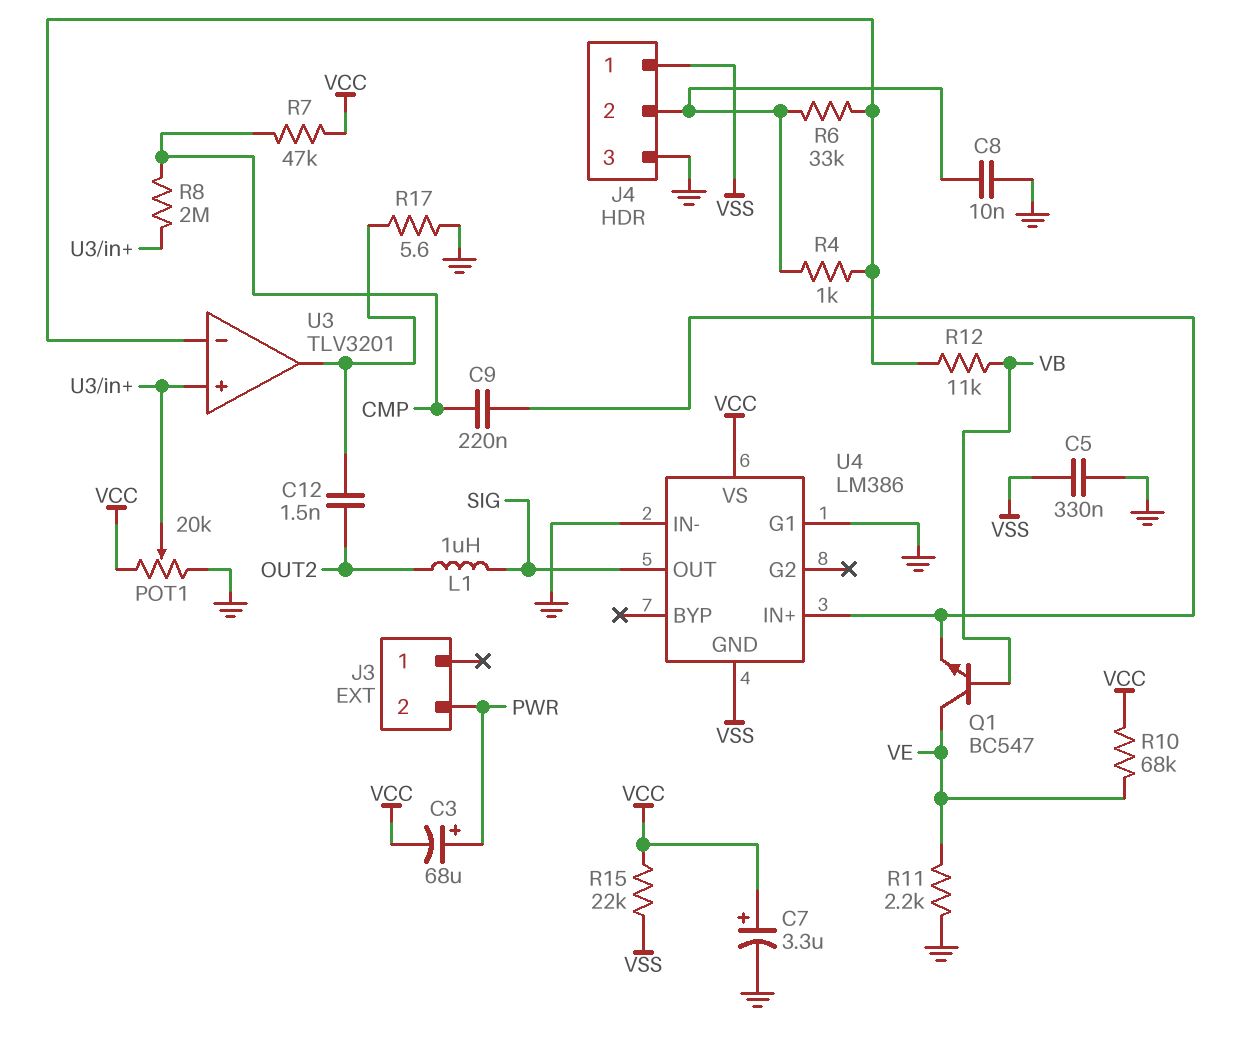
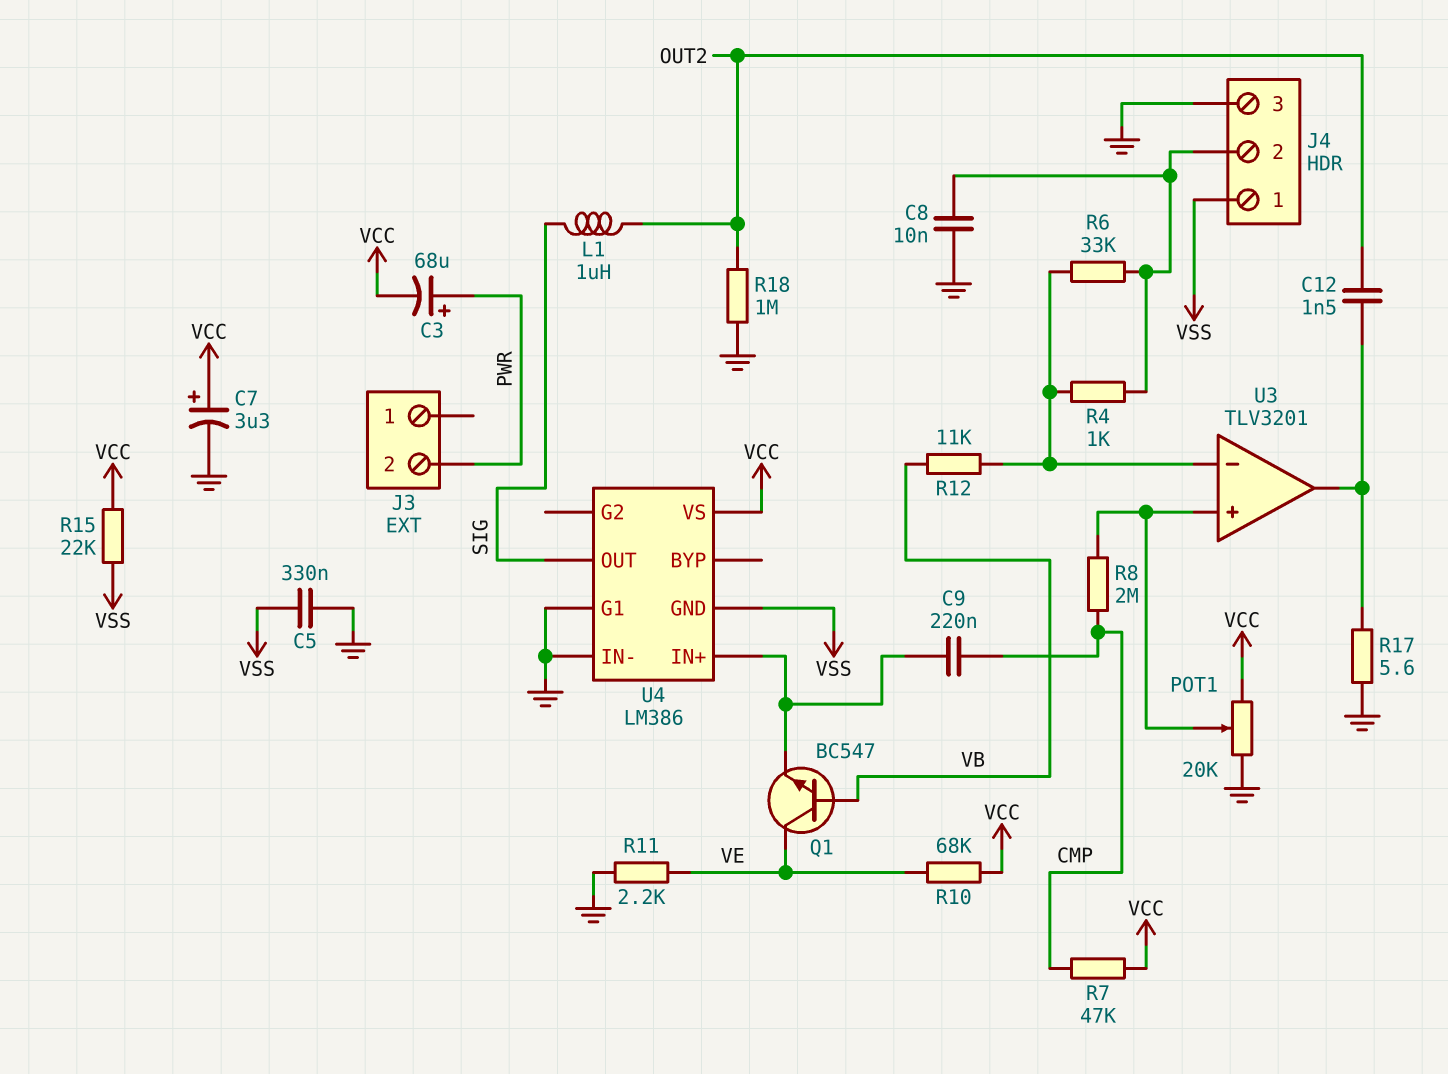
R18: none -> 1M (GND, OUT2)

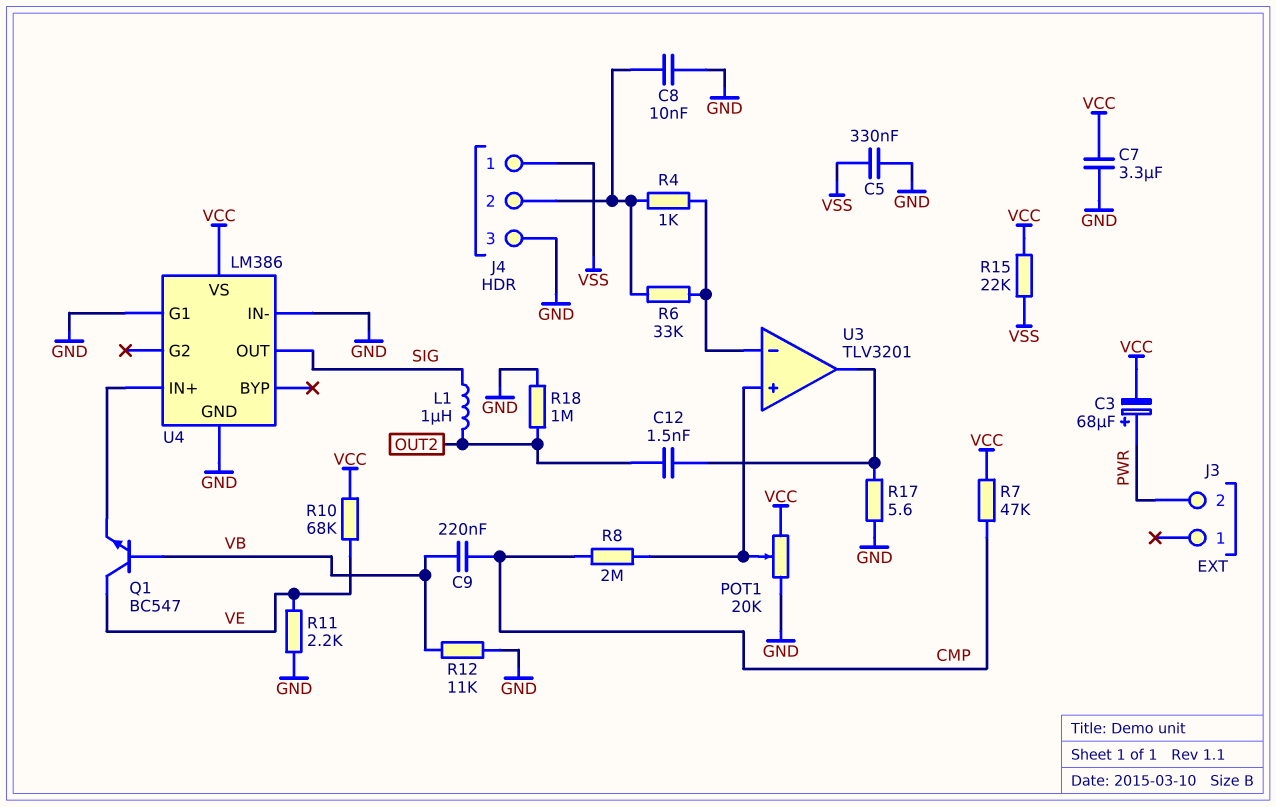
C7: 3.3uF (plus VCC, minus GND) -> 3.3uF (GND, VCC)
C9: 220nF (CMP, U4/IN+) -> 220nF (CMP, VB)
R12: 11k (U3/in-, VB) -> 11k (GND, VB)
U4 pin GND: VSS -> GND

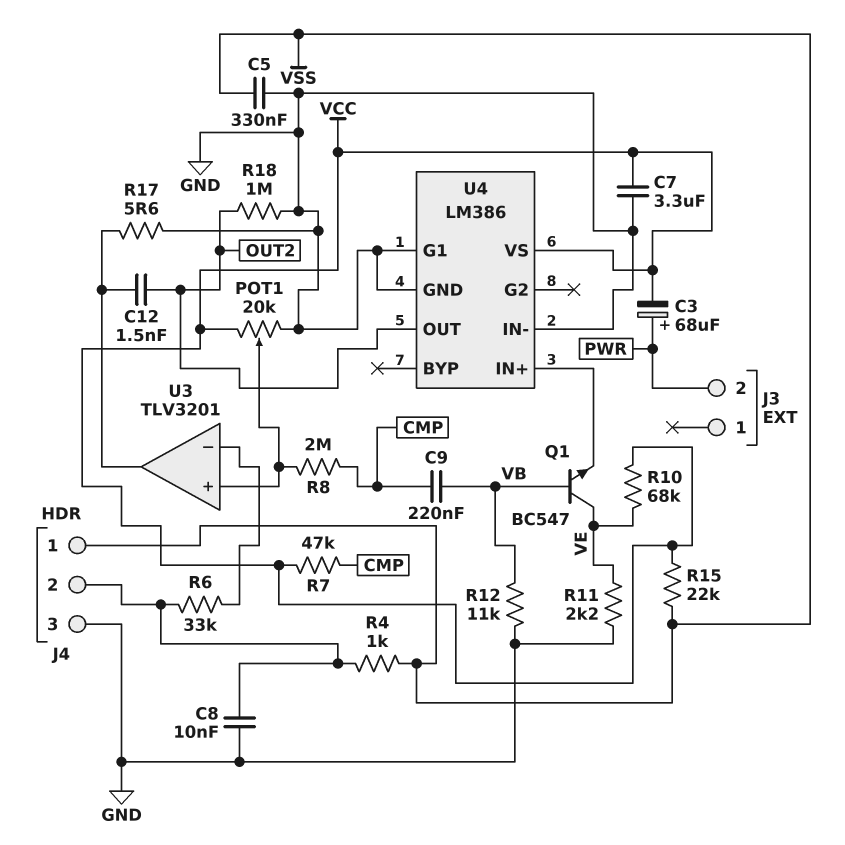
L1: 1uH (OUT2, SIG) -> none
R4: 1k (J4/2, U3/in-) -> 1k (J4/2, VSS)
U4 pin OUT: SIG -> OUT2

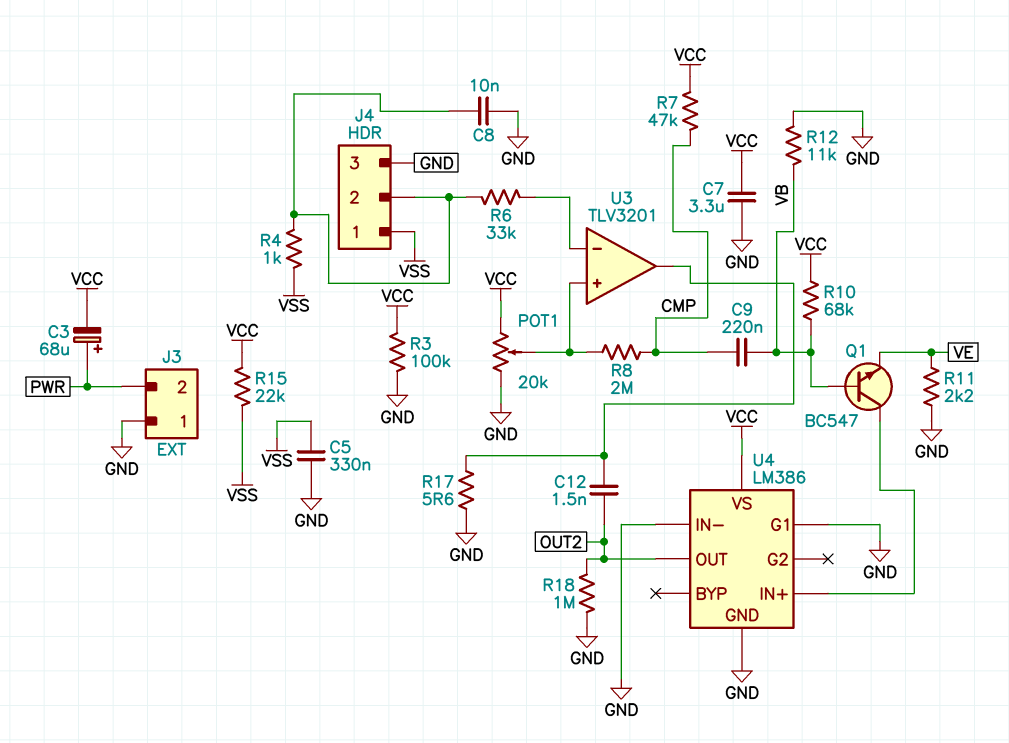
J3 pin 1: none -> GND
Q1: NPN BC547 (B VB, C VE, E U4/IN+) -> NPN BC547 (B VB, C U4/IN+, E VE)
R3: none -> 100k (GND, VCC)
R10: 68k (VCC, VE) -> 68k (VB, VCC)

